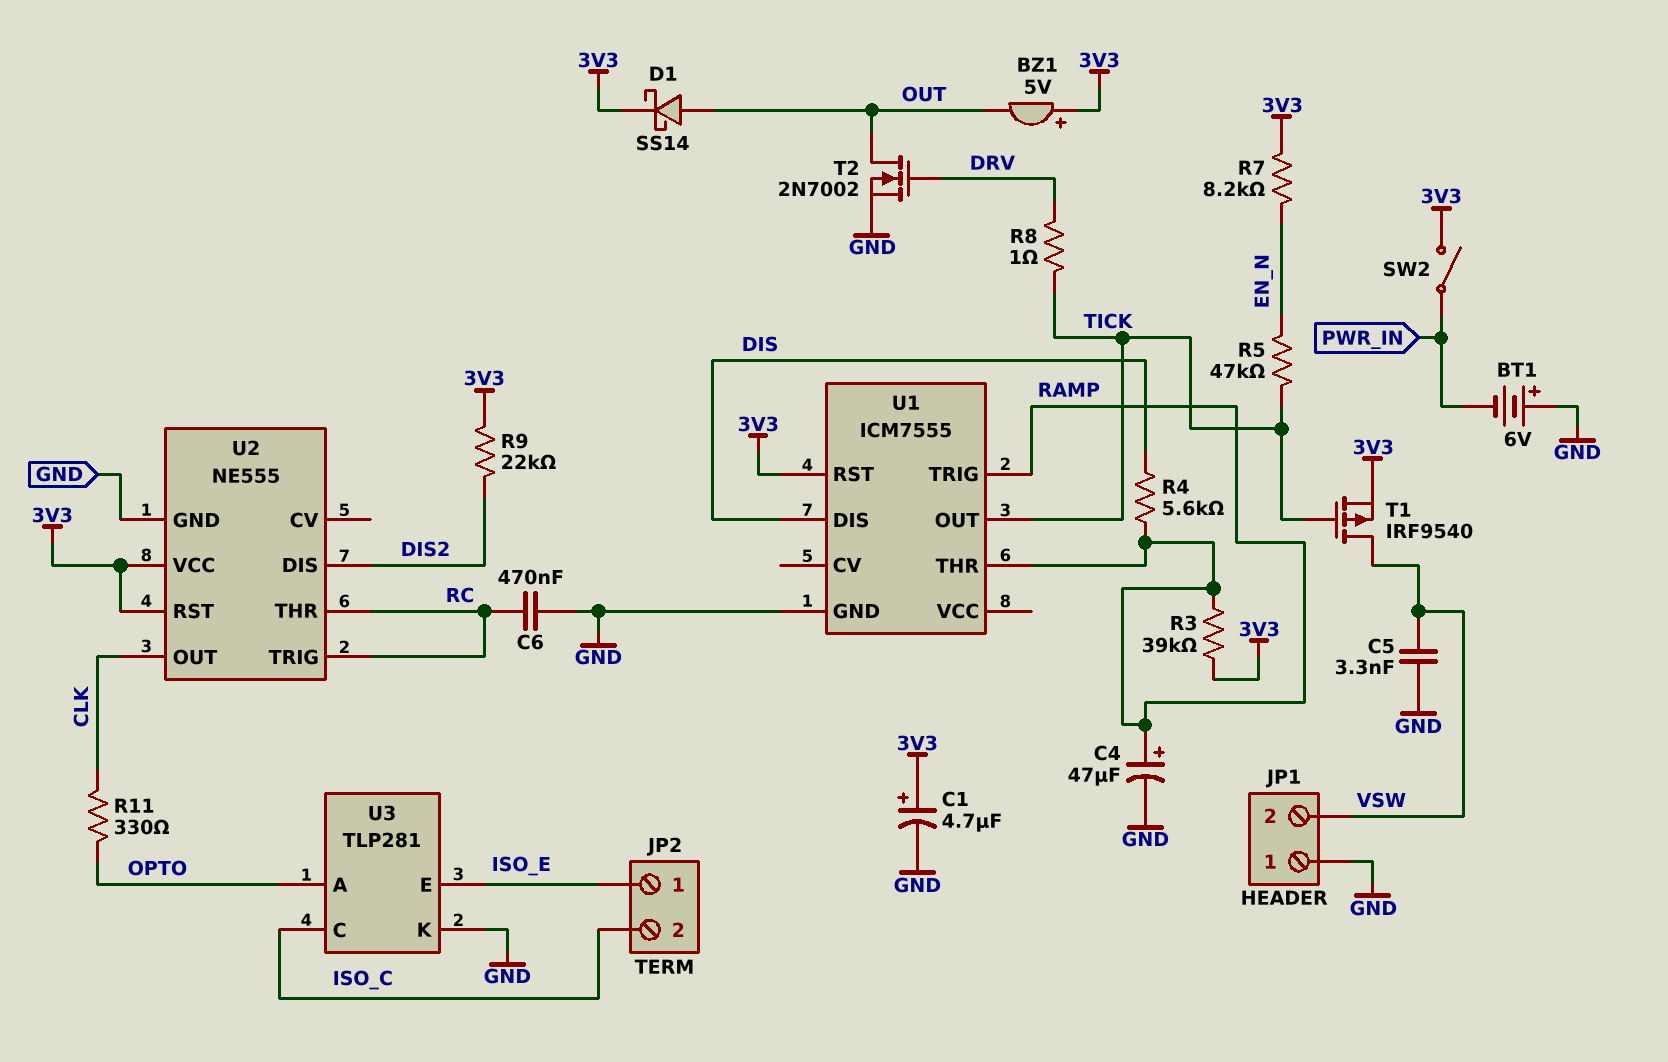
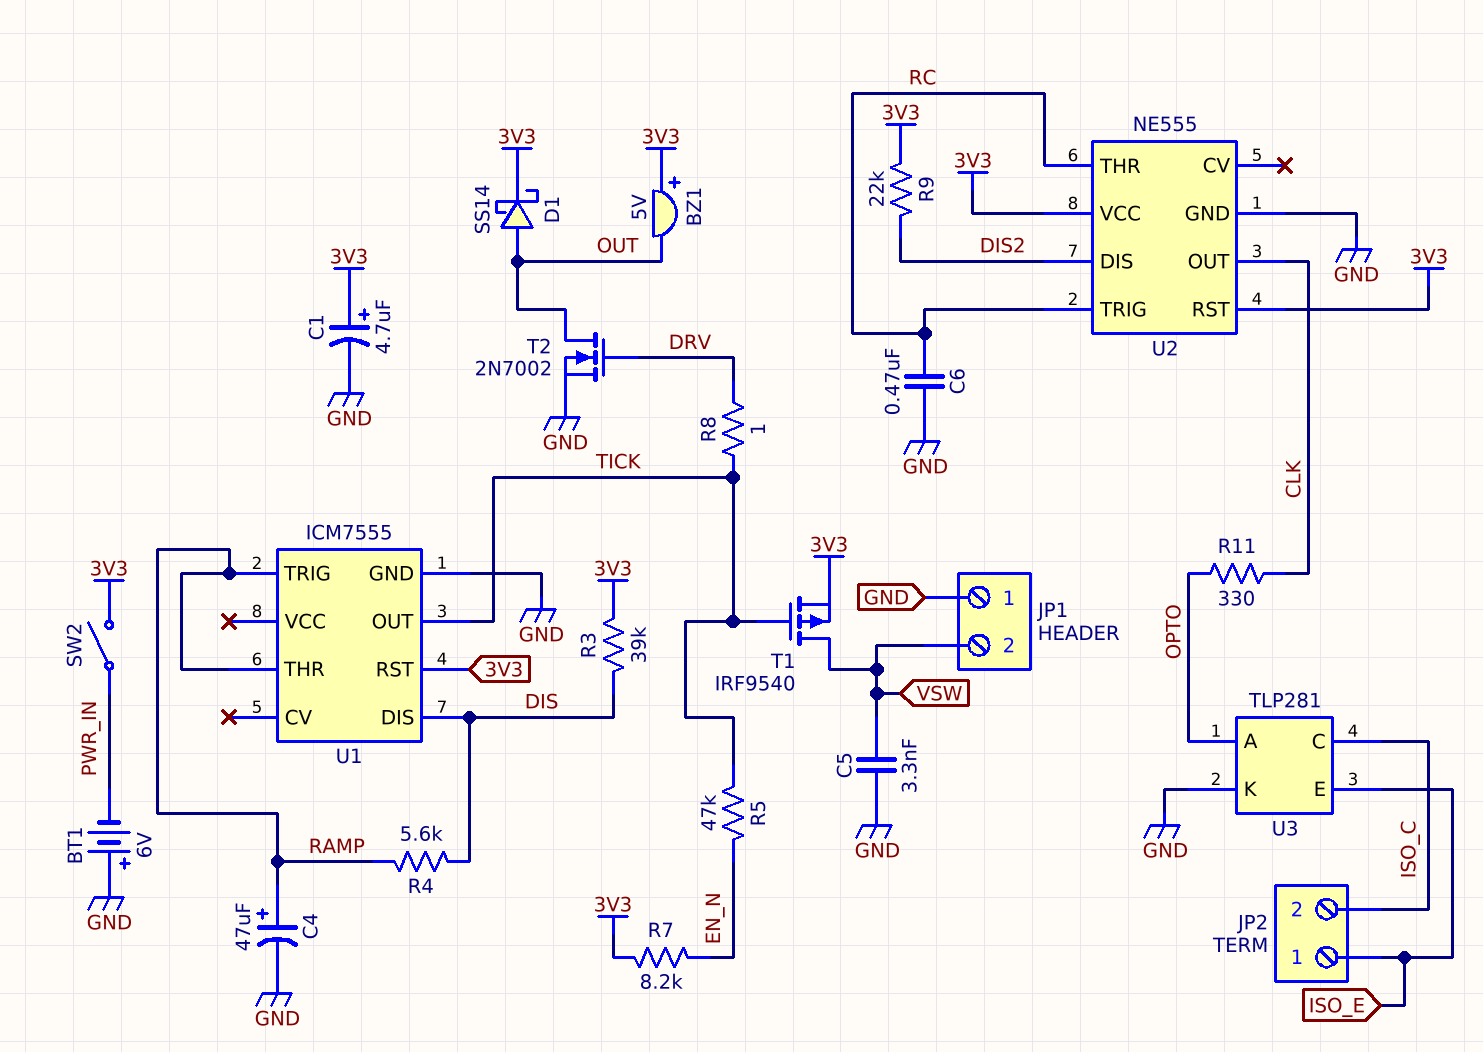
R3: 39k (3V3, RAMP) -> 39k (3V3, DIS)

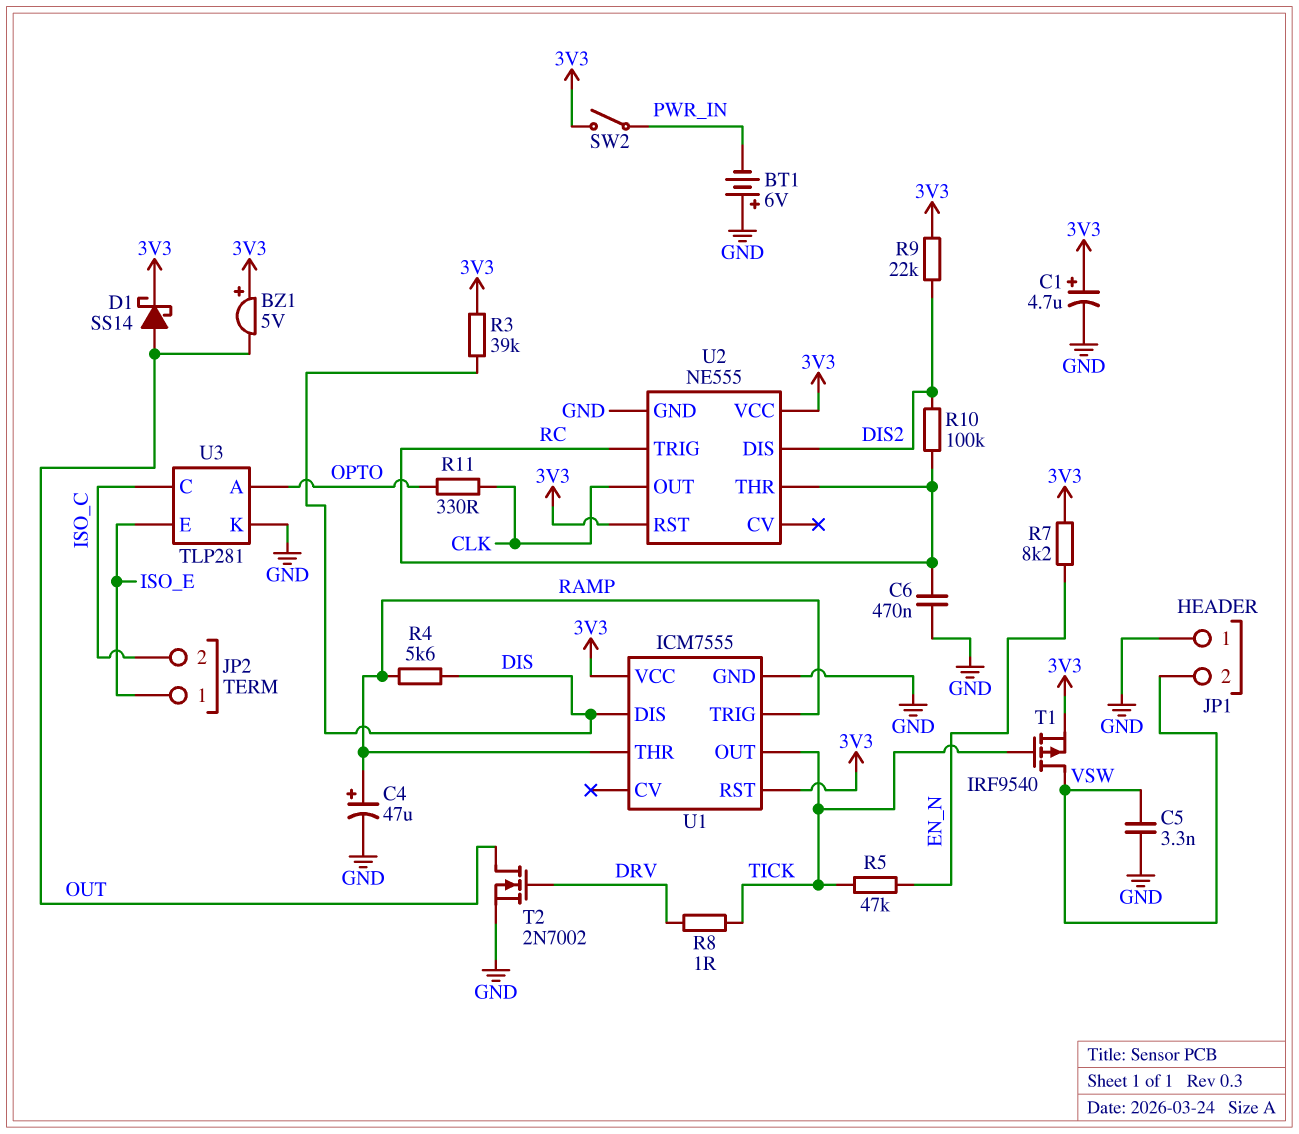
R10: none -> 100k (DIS2, RC)
U1 pin VCC: none -> 3V3

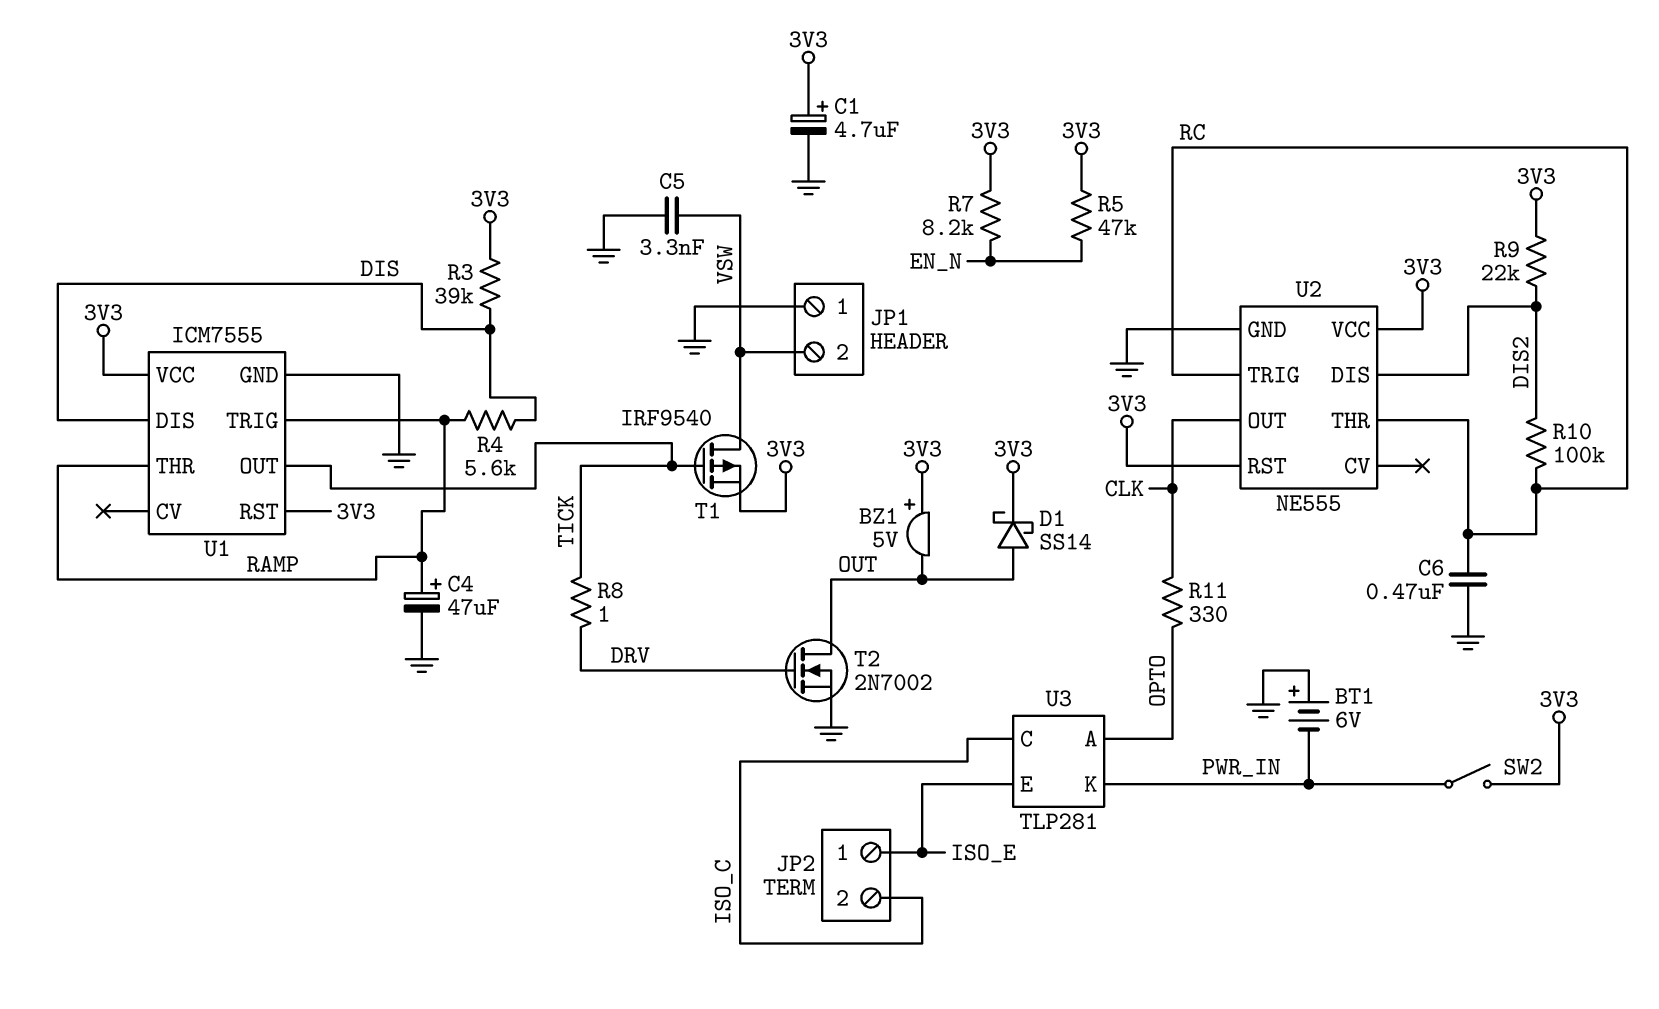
R5: 47k (EN_N, TICK) -> 47k (3V3, EN_N)
U3 pin K: GND -> PWR_IN

